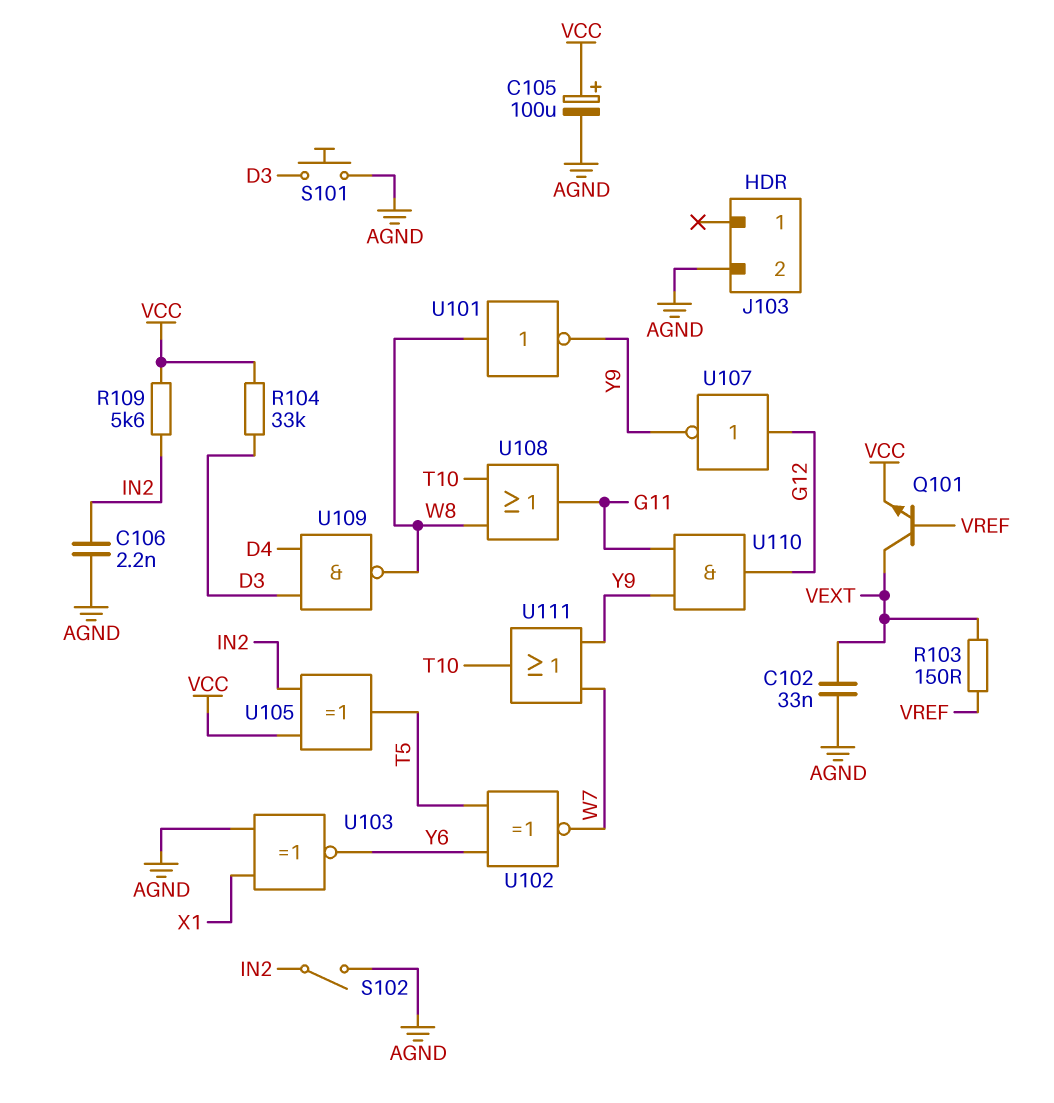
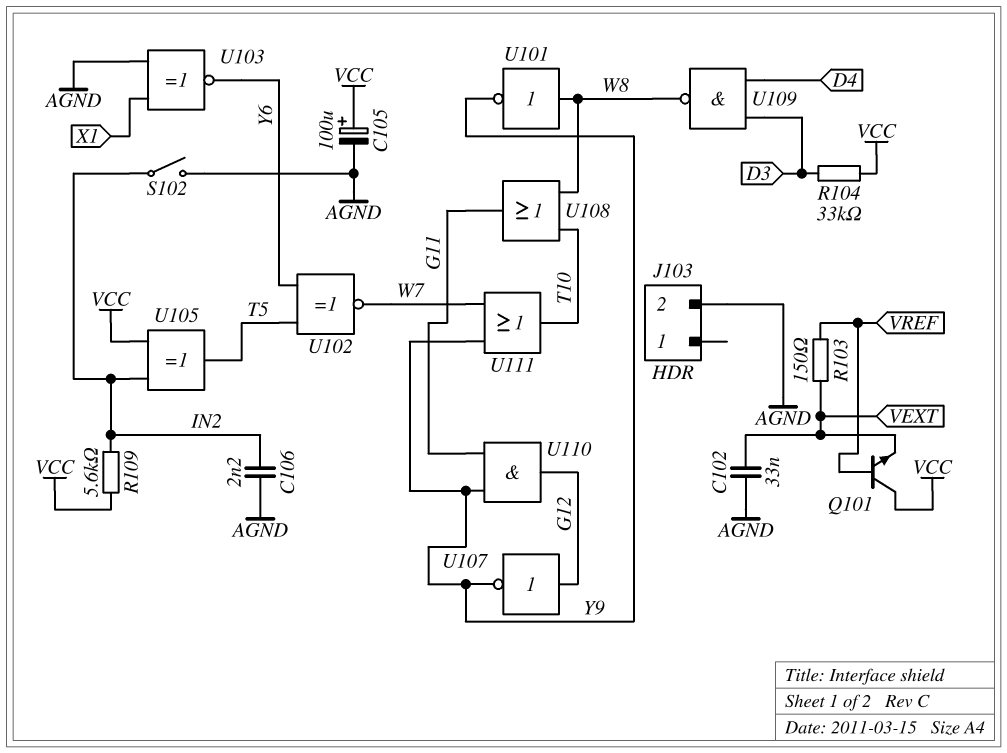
Q101: NPN (B VREF, C VEXT, E VCC) -> NPN (B VREF, C VCC, E VEXT)
S101: button (AGND, D3) -> none

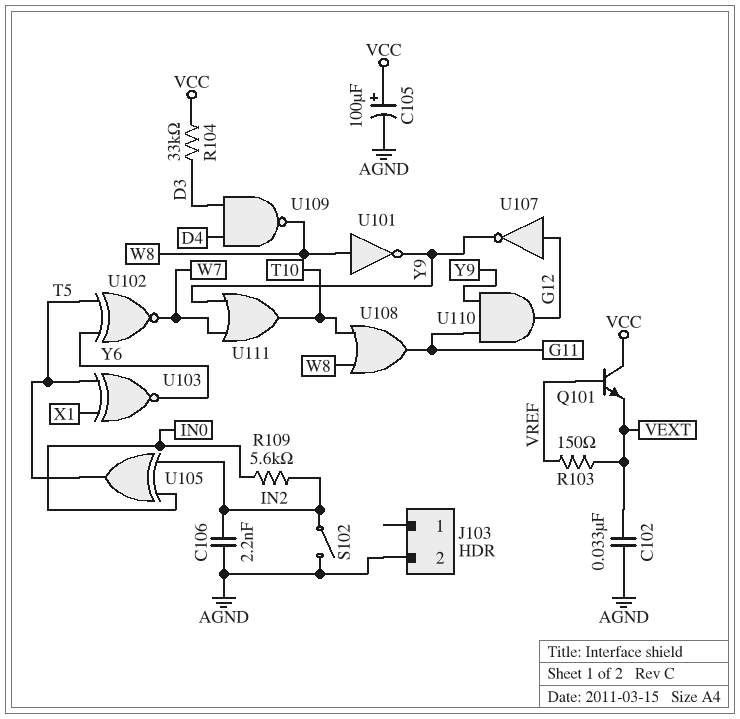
R109: 5.6k (IN2, VCC) -> 5.6k (IN0, IN2)
U103: XNOR (in AGND, in X1, out Y6) -> XNOR (in T5, in X1, out Y6)
U105: XOR (in IN2, in VCC, out T5) -> XOR (in IN0, in IN2, out T5)

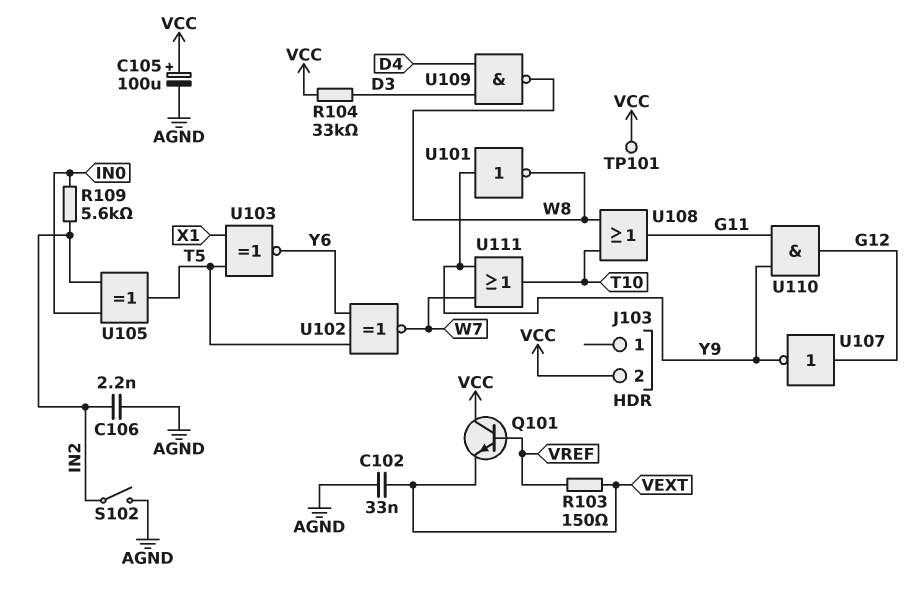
J103 pin 2: AGND -> VCC
TP101: none -> test point (VCC)
U101: NOT (in W8, out Y9) -> NOT (in Y9, out W8)

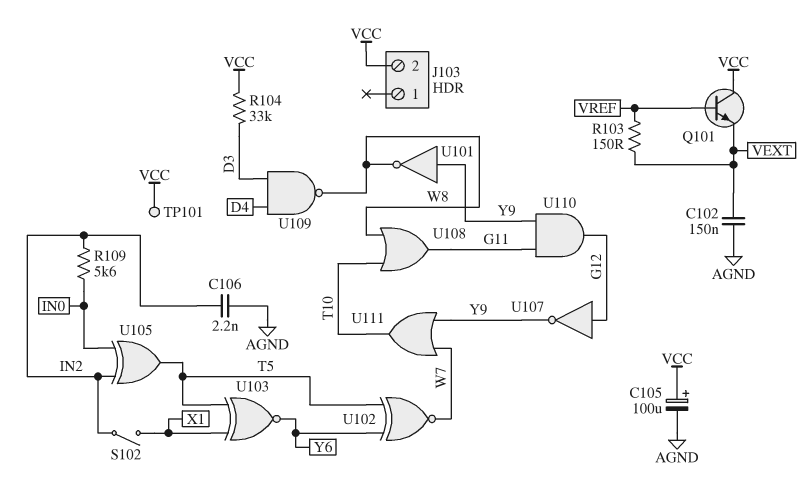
C102: 33nF (AGND, VEXT) -> 150nF (AGND, VEXT)
S102: switch (AGND, IN2) -> switch (IN2, X1)

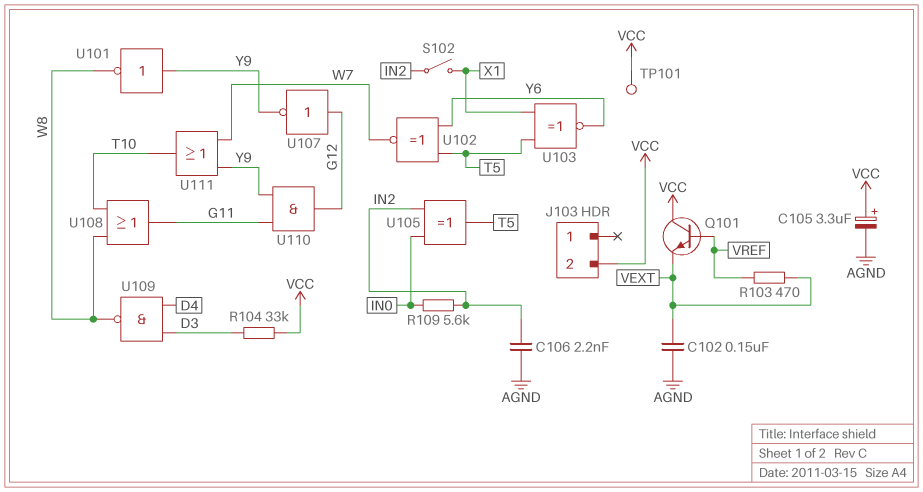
C105: 100uF (plus VCC, minus AGND) -> 3.3uF (plus VCC, minus AGND)
R103: 150 (VEXT, VREF) -> 470 (VEXT, VREF)

